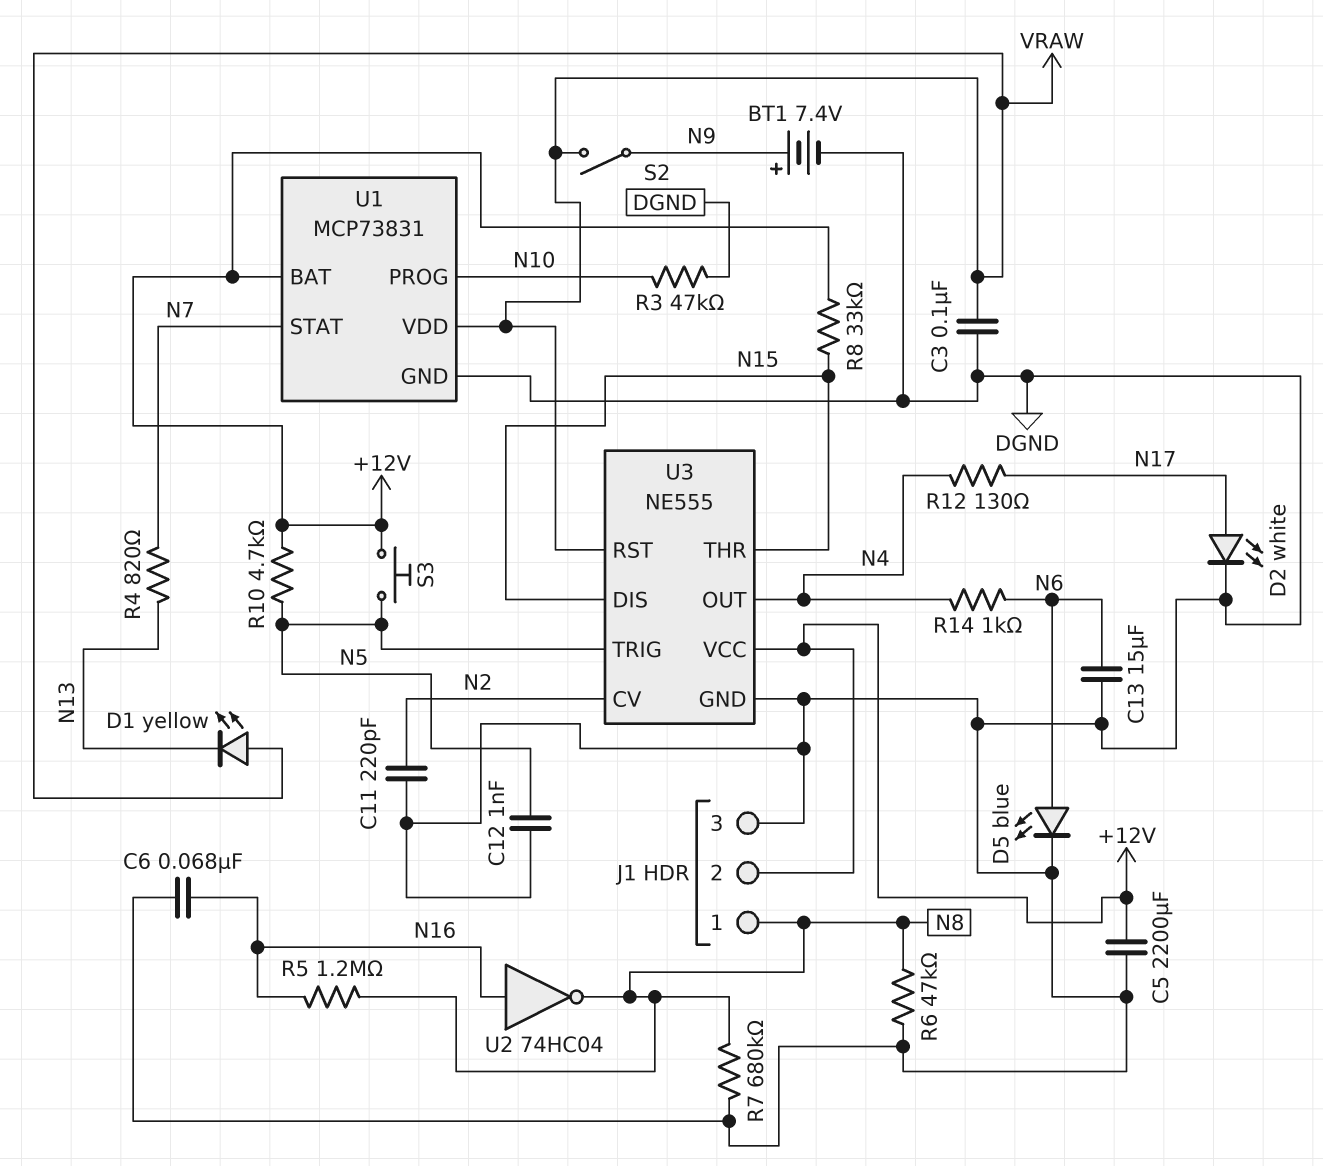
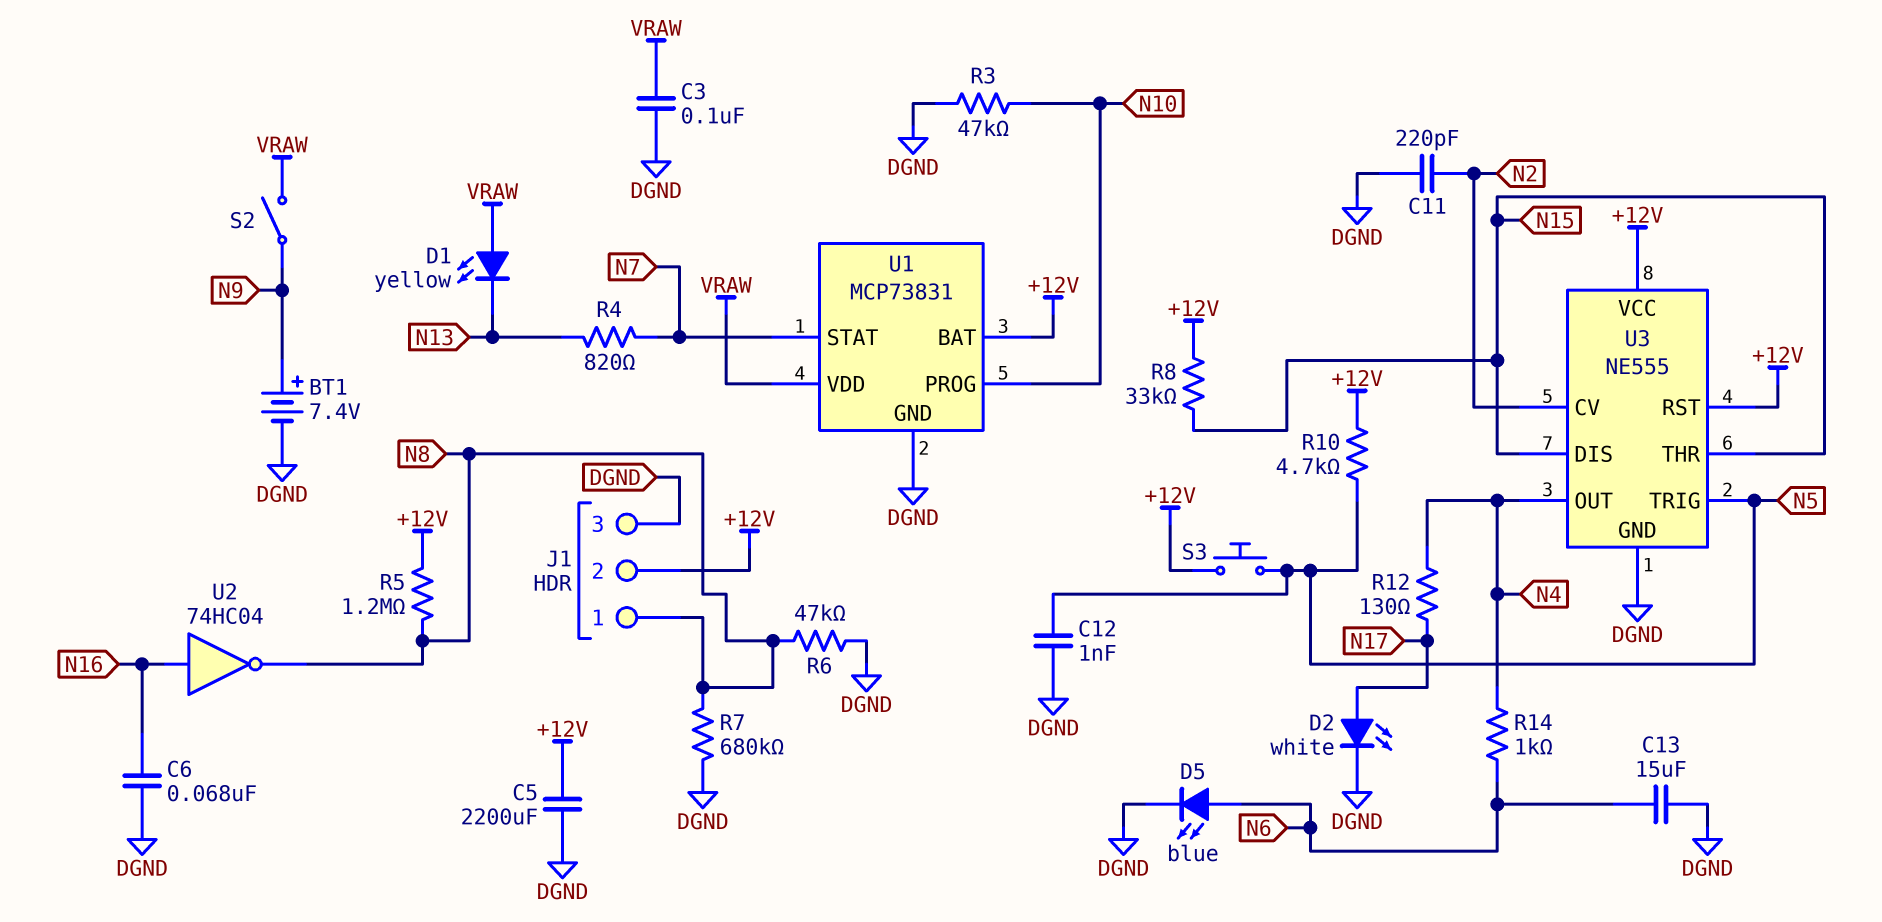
R5: 1.2M (N8, N16) -> 1.2M (+12V, N8)
U3 pin RST: VRAW -> +12V

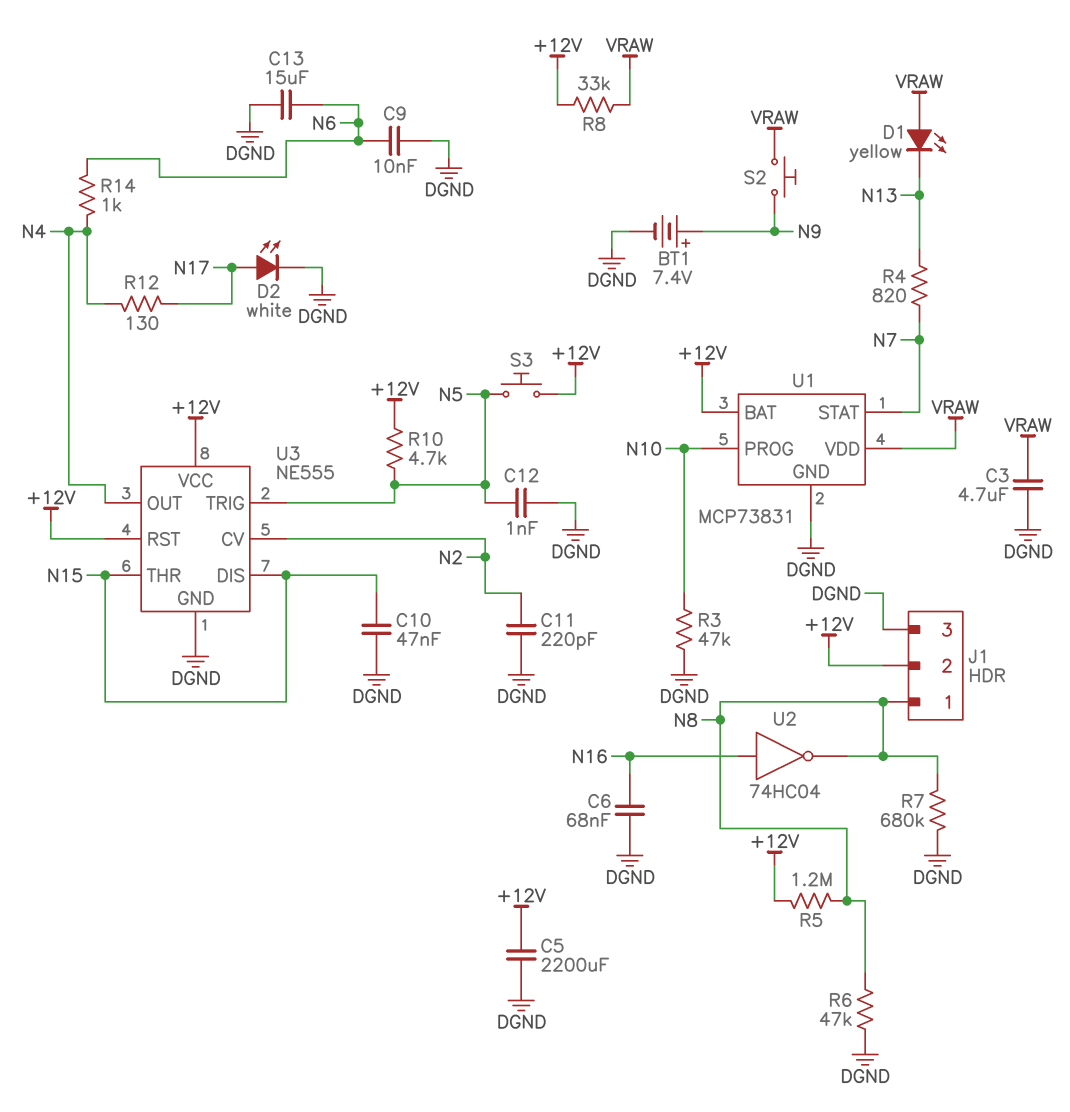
C3: 100nF (DGND, VRAW) -> 4.7uF (DGND, VRAW)
C9: none -> 10nF (DGND, N6)
C10: none -> 47nF (DGND, N15)
D5: LED blue (A N6, K DGND) -> none
R8: 33k (+12V, N15) -> 33k (+12V, VRAW)
S2: switch (N9, VRAW) -> button (N9, VRAW)

